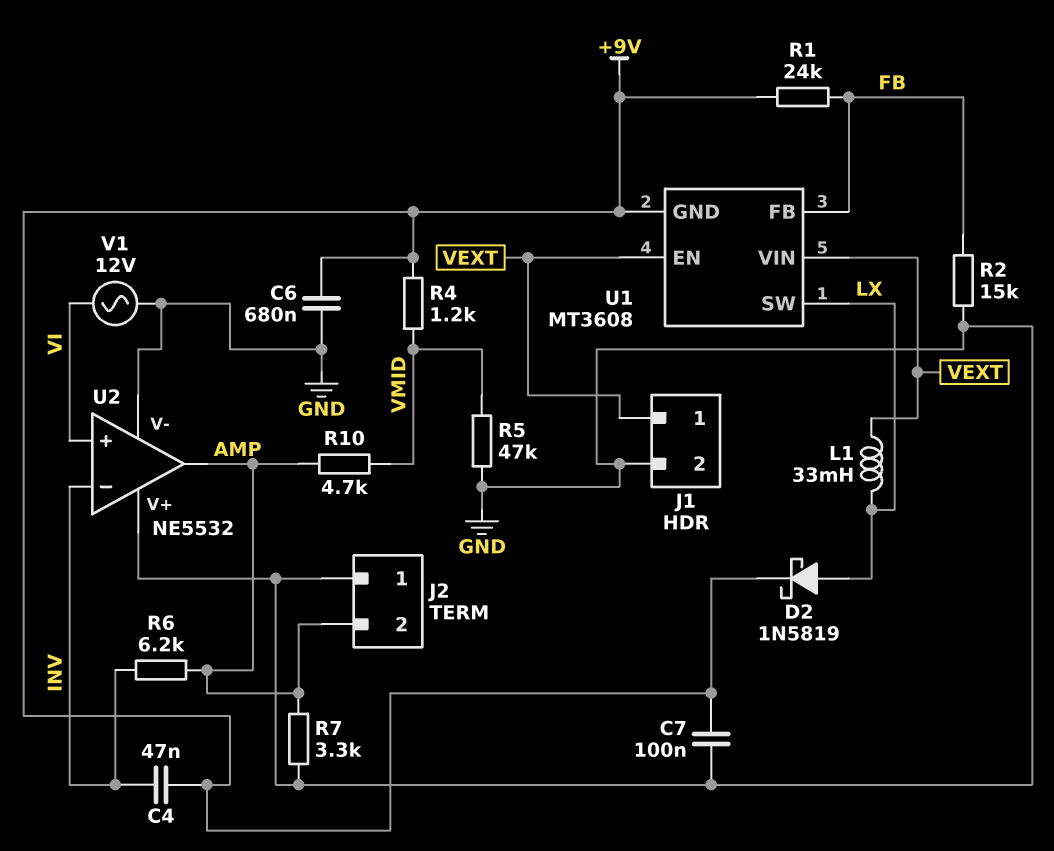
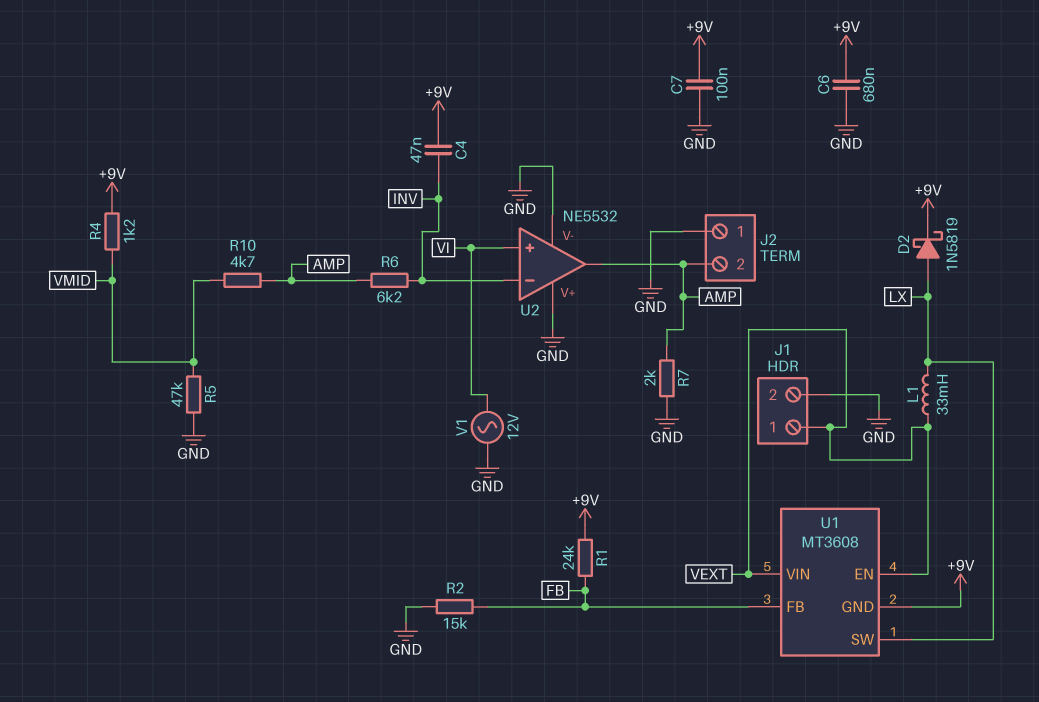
R7: 3.3k (AMP, GND) -> 2k (AMP, GND)

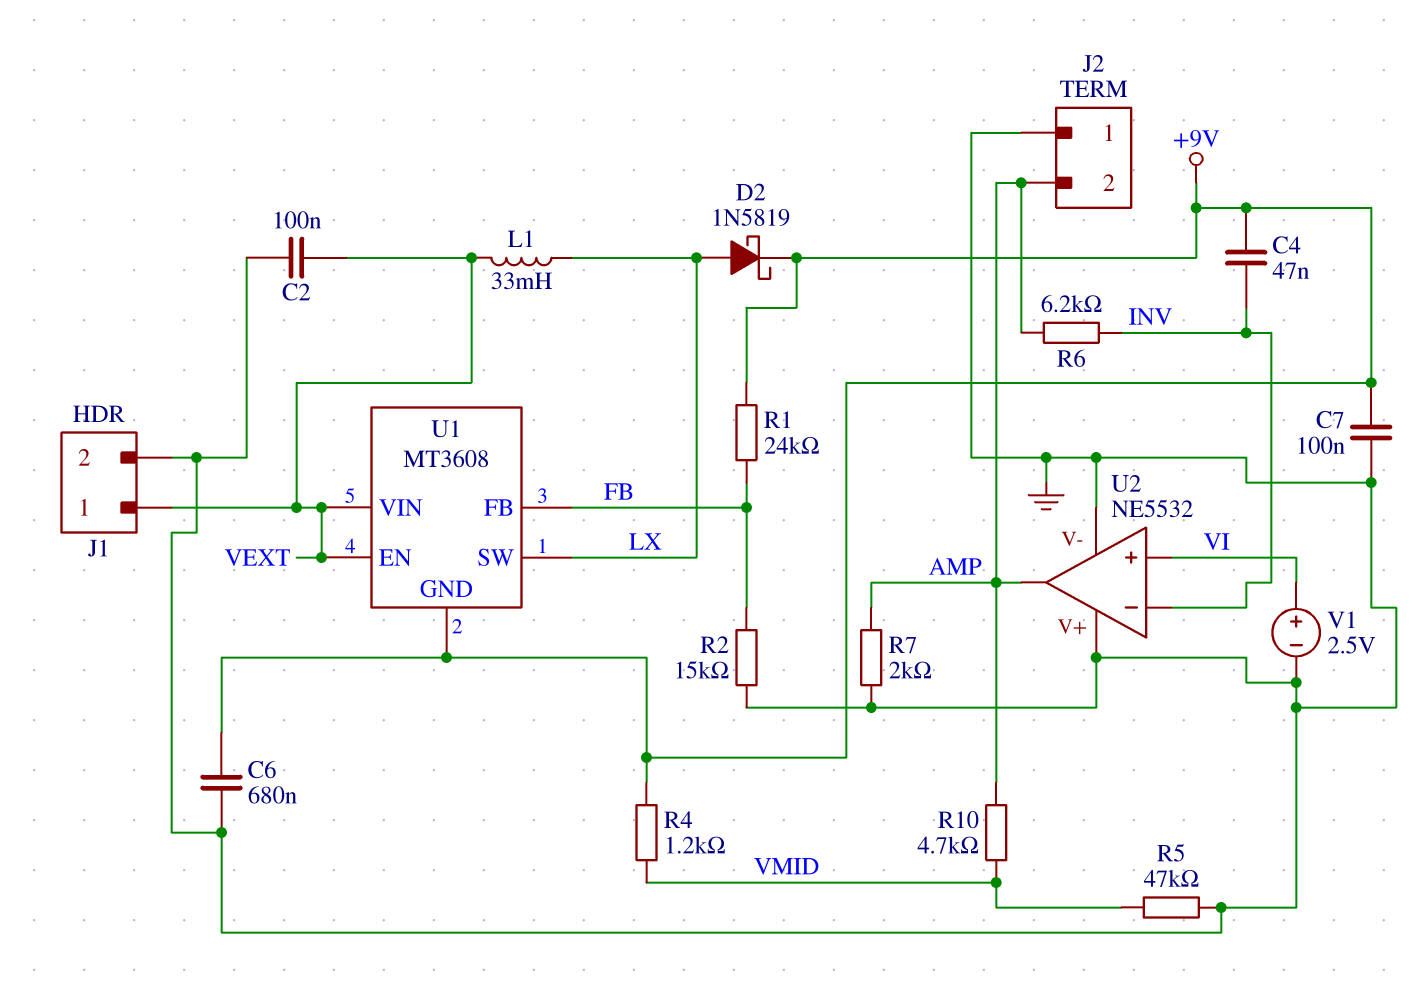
C2: none -> 100nF (GND, VEXT)
V1: AC 12V (GND, VI) -> 2.5V (plus VI, minus GND)

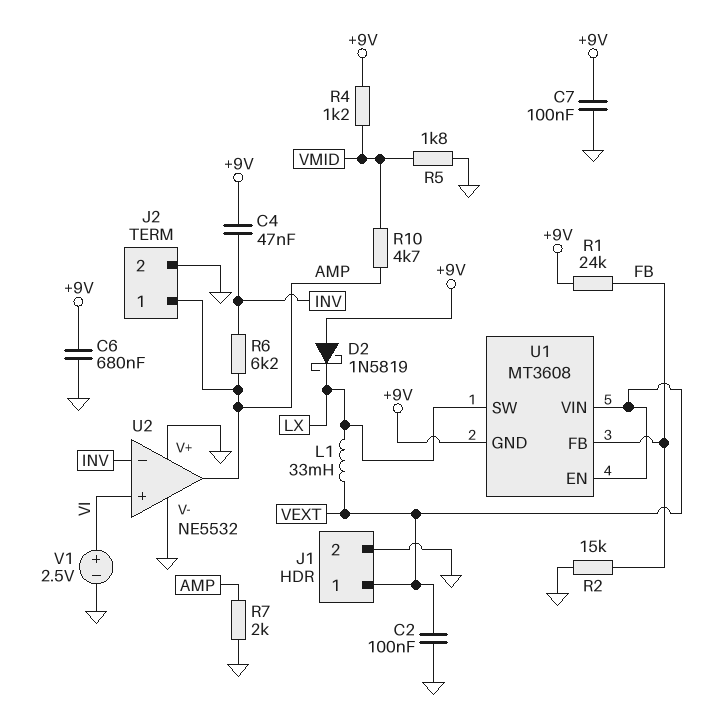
D2: schottky 1N5819 (A LX, K +9V) -> schottky 1N5819 (A +9V, K LX)
J2 pin 1: GND -> AMP
J2 pin 2: AMP -> GND
R5: 47k (GND, VMID) -> 1.8k (GND, VMID)

